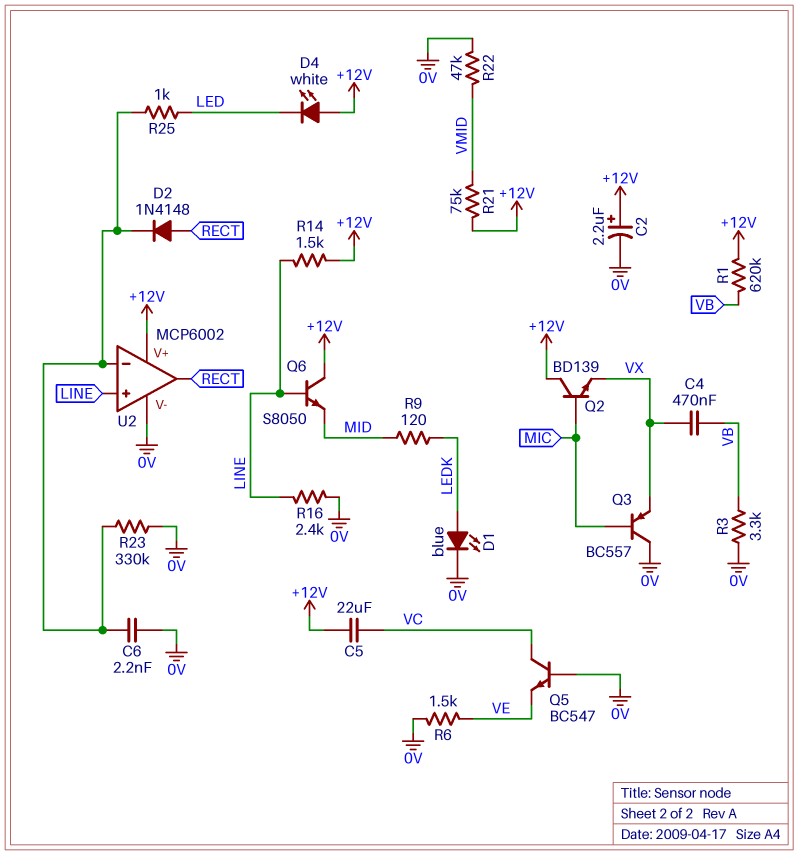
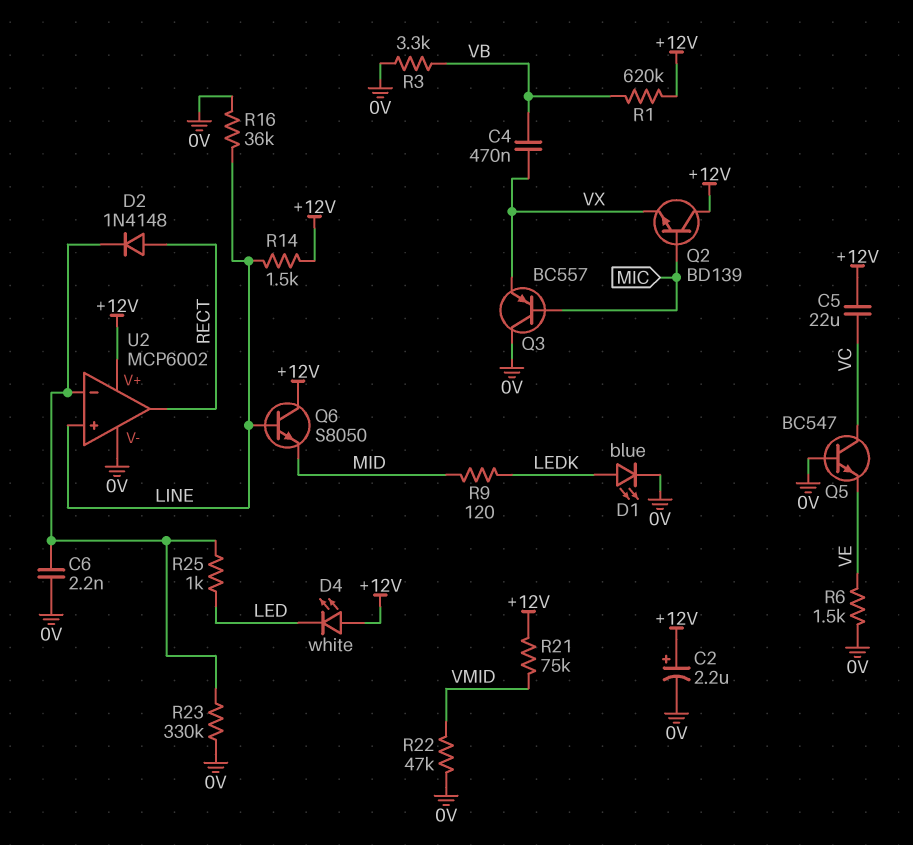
R16: 2.4k (0V, LINE) -> 36k (0V, LINE)

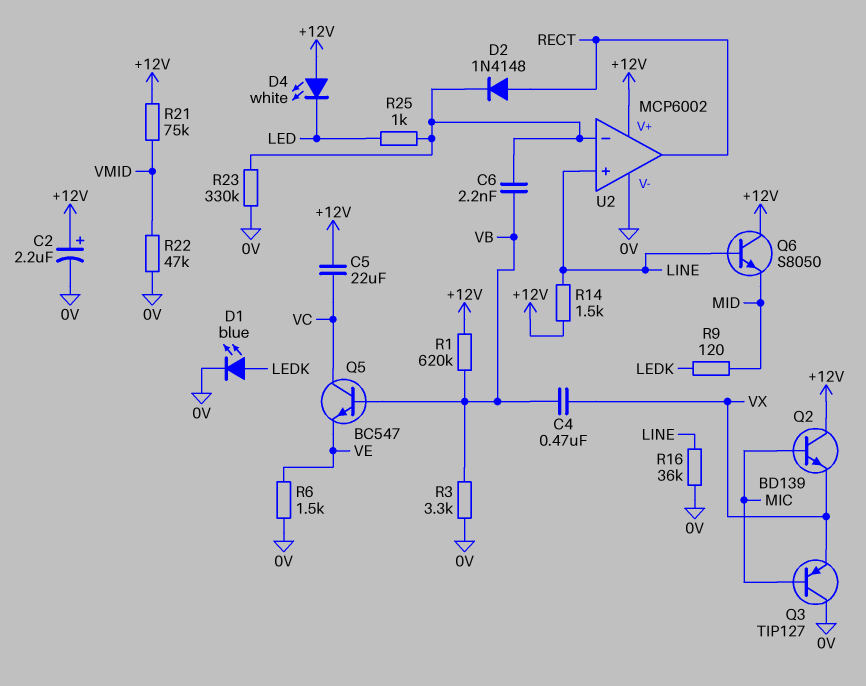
C6: 2.2nF (0V, U2/in-) -> 2.2nF (U2/in-, VB)
Q3: PNP BC557 (B MIC, C 0V, E VX) -> PNP TIP127 (B MIC, C 0V, E VX)
Q5: NPN BC547 (B 0V, C VC, E VE) -> NPN BC547 (B VB, C VC, E VE)

